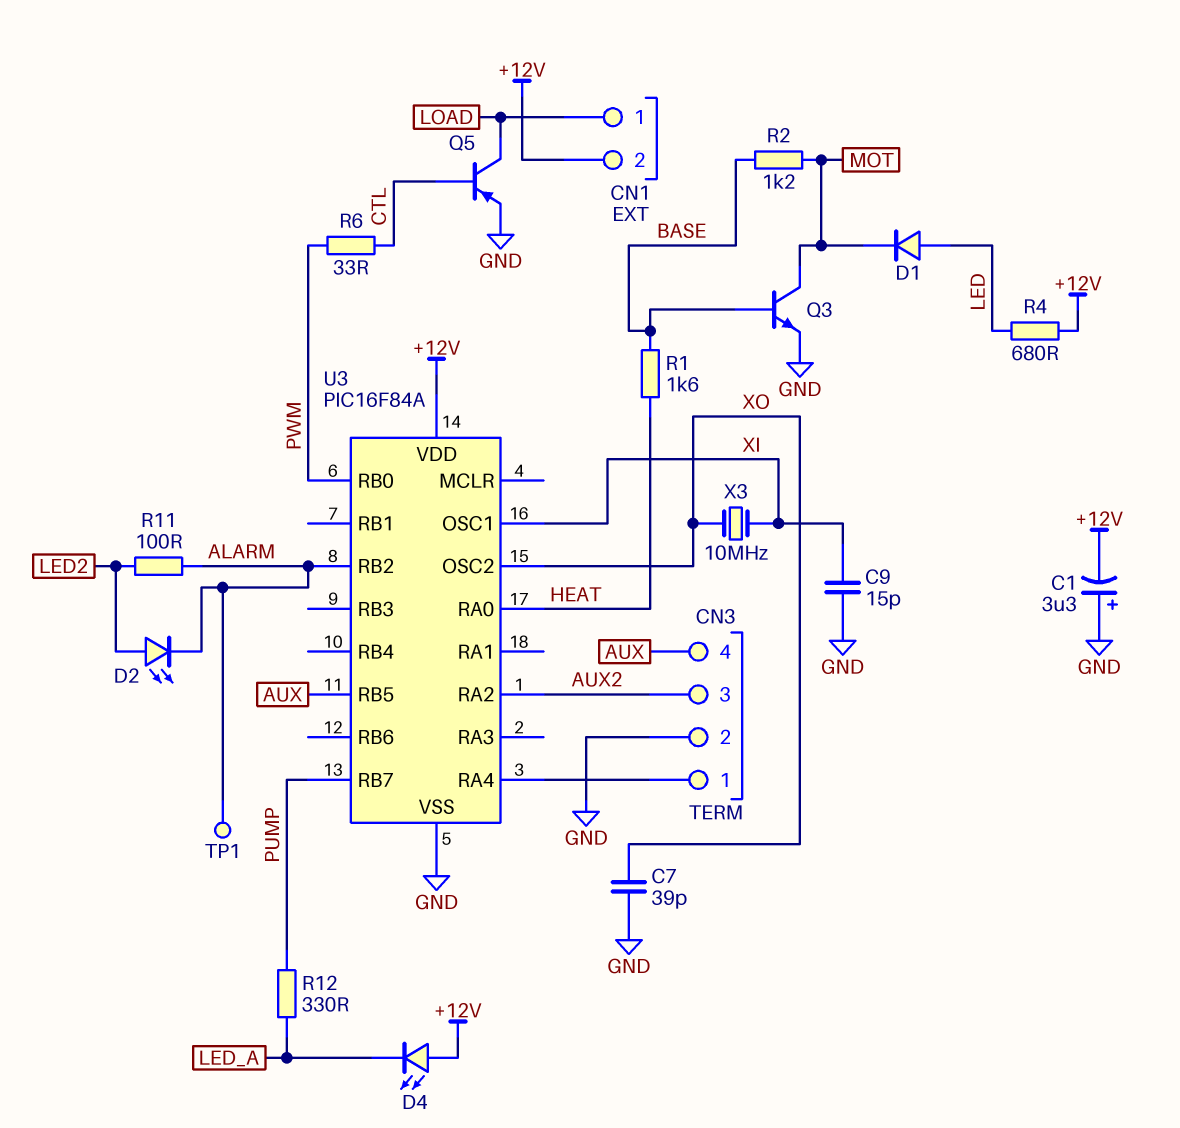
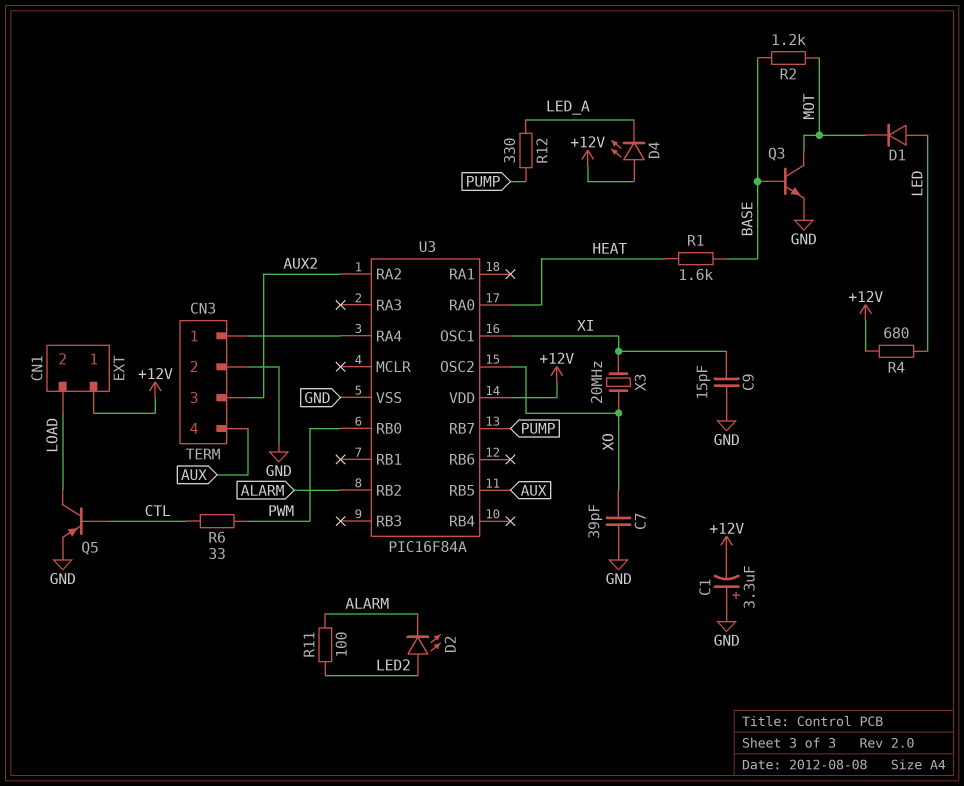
CN1 pin 1: LOAD -> +12V
CN1 pin 2: +12V -> LOAD
TP1: test point (ALARM) -> none
X3: 10MHz (XI, XO) -> 20MHz (XI, XO)

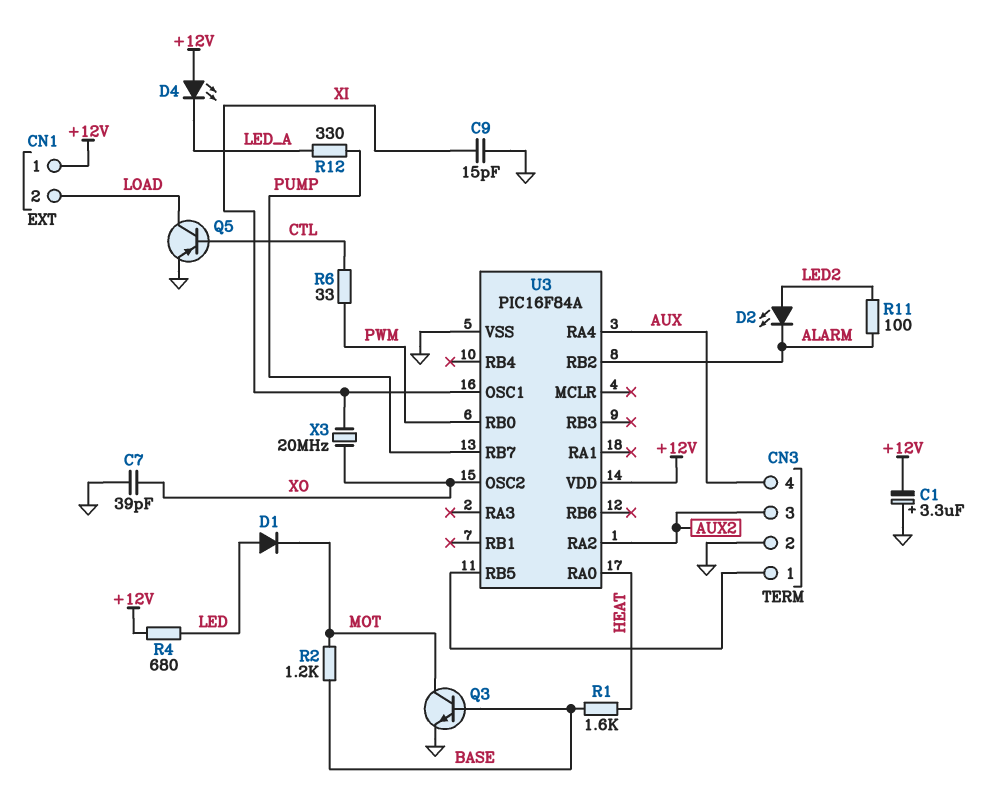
U3 pin RA4: CN3/1 -> AUX
U3 pin RB5: AUX -> CN3/1

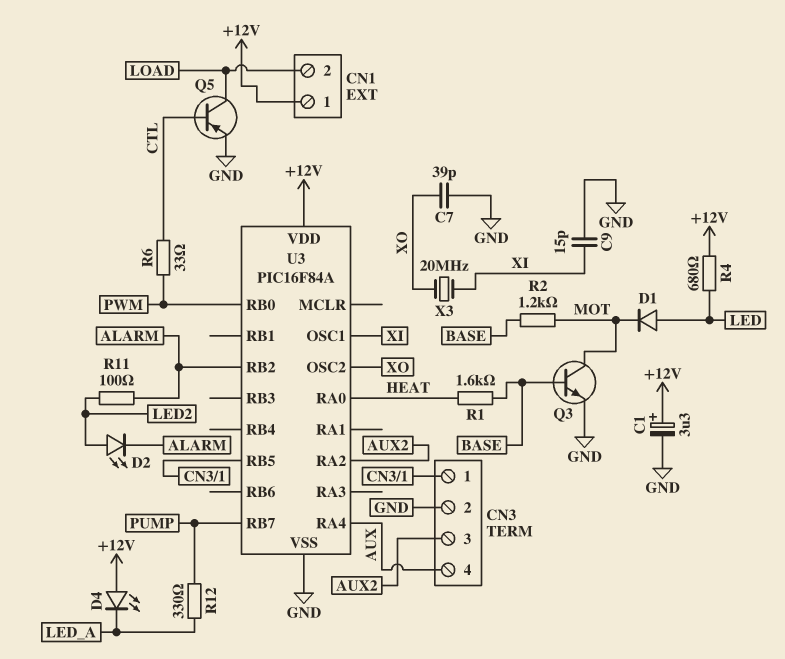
C1: 3.3uF (plus GND, minus +12V) -> 3.3uF (plus +12V, minus GND)

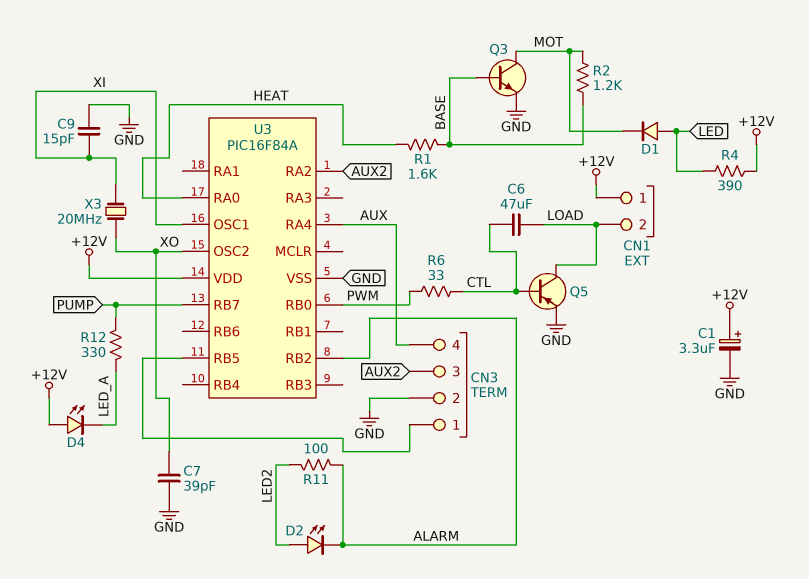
C6: none -> 47uF (CTL, LOAD)
R4: 680 (+12V, LED) -> 390 (+12V, LED)

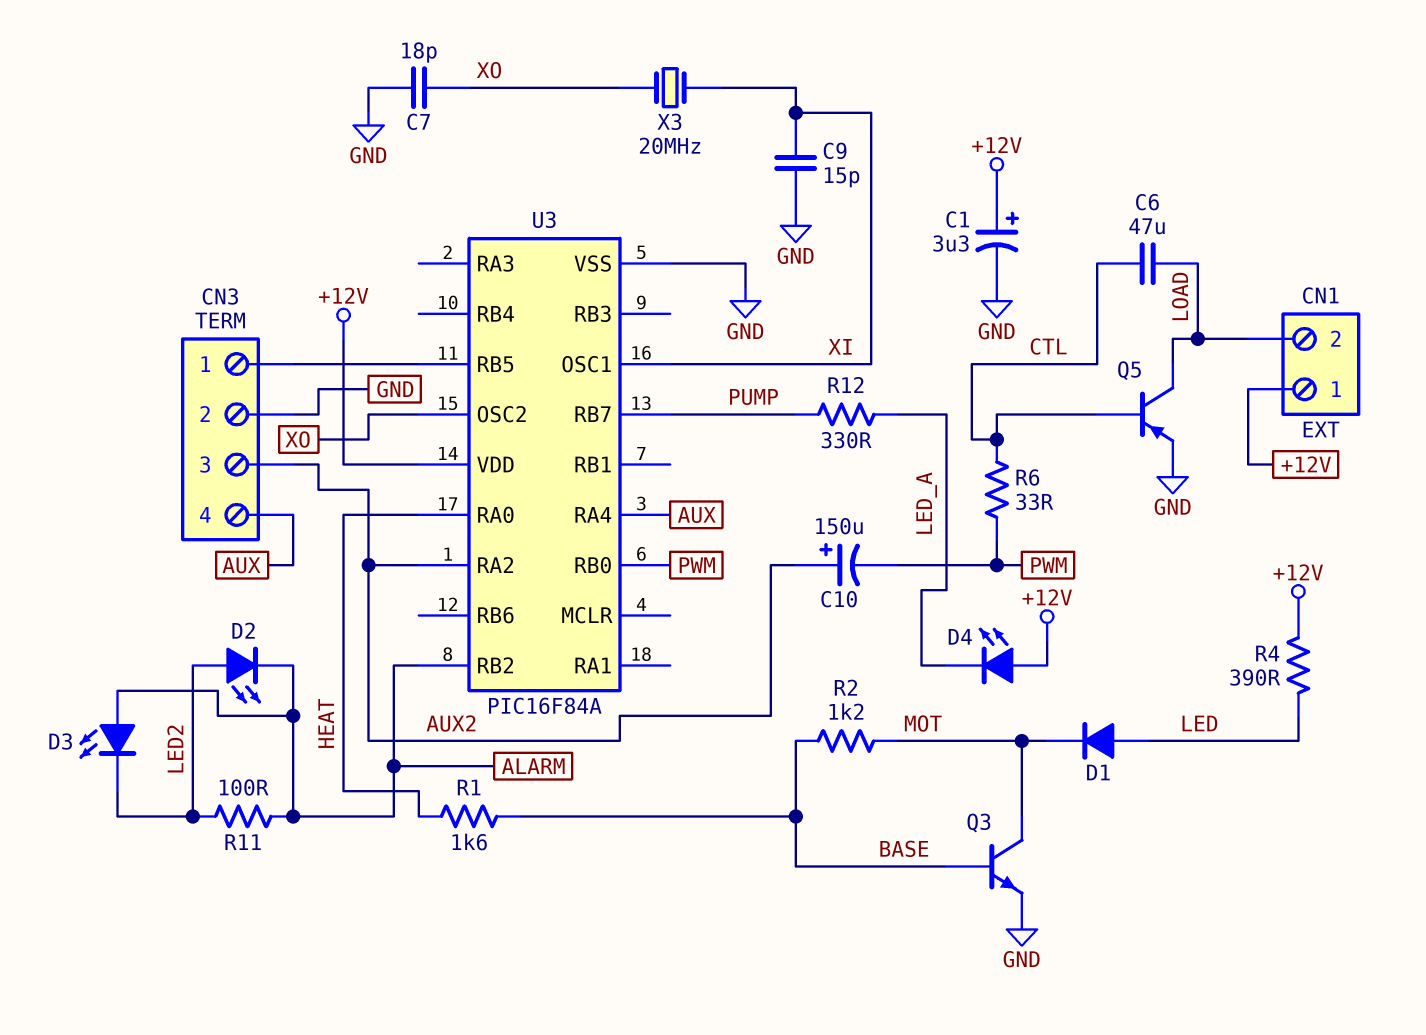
C7: 39pF (GND, XO) -> 18pF (GND, XO)
C10: none -> 150uF (plus AUX2, minus PWM)
D3: none -> LED (A ALARM, K LED2)

